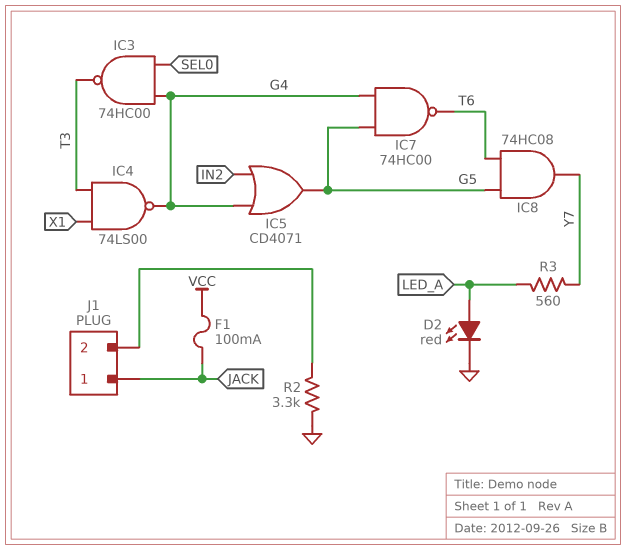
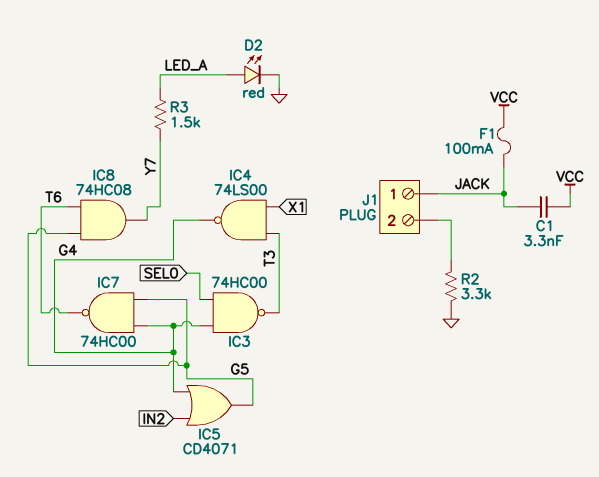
C1: none -> 3.3nF (JACK, VCC)
R3: 560 (LED_A, Y7) -> 1.5k (LED_A, Y7)

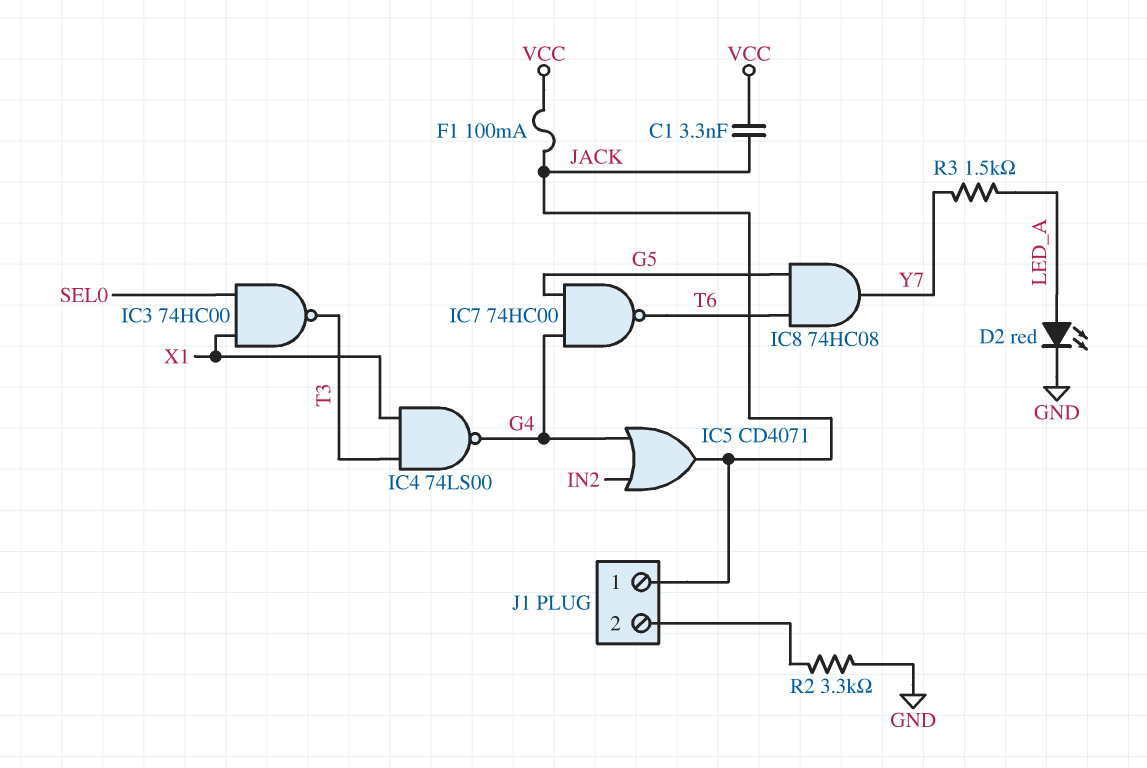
IC3: NAND 74HC00 (in G4, in SEL0, out T3) -> NAND 74HC00 (in SEL0, in X1, out T3)
IC5: OR CD4071 (in G4, in IN2, out G5) -> OR CD4071 (in G4, in IN2, out JACK)

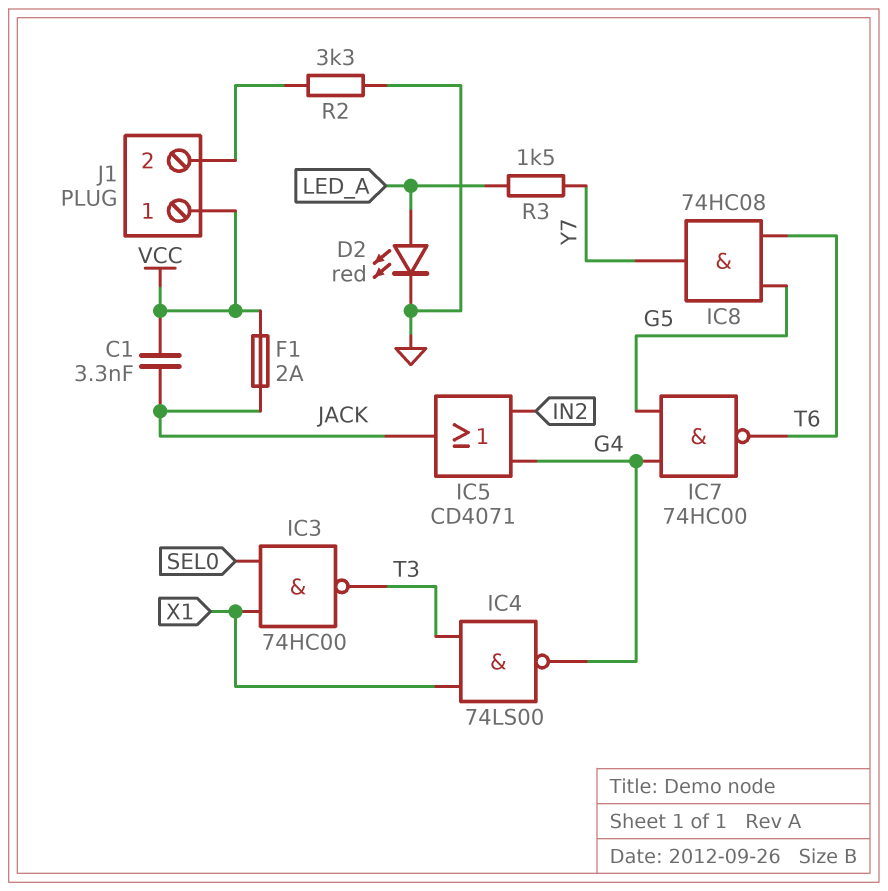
F1: 100mA (JACK, VCC) -> 2A (JACK, VCC)
J1 pin 1: JACK -> VCC

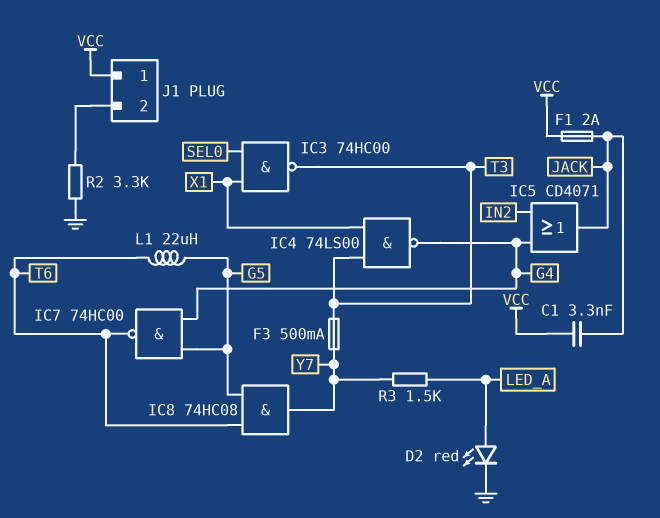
F3: none -> 500mA (T3, Y7)
L1: none -> 22uH (G5, T6)

